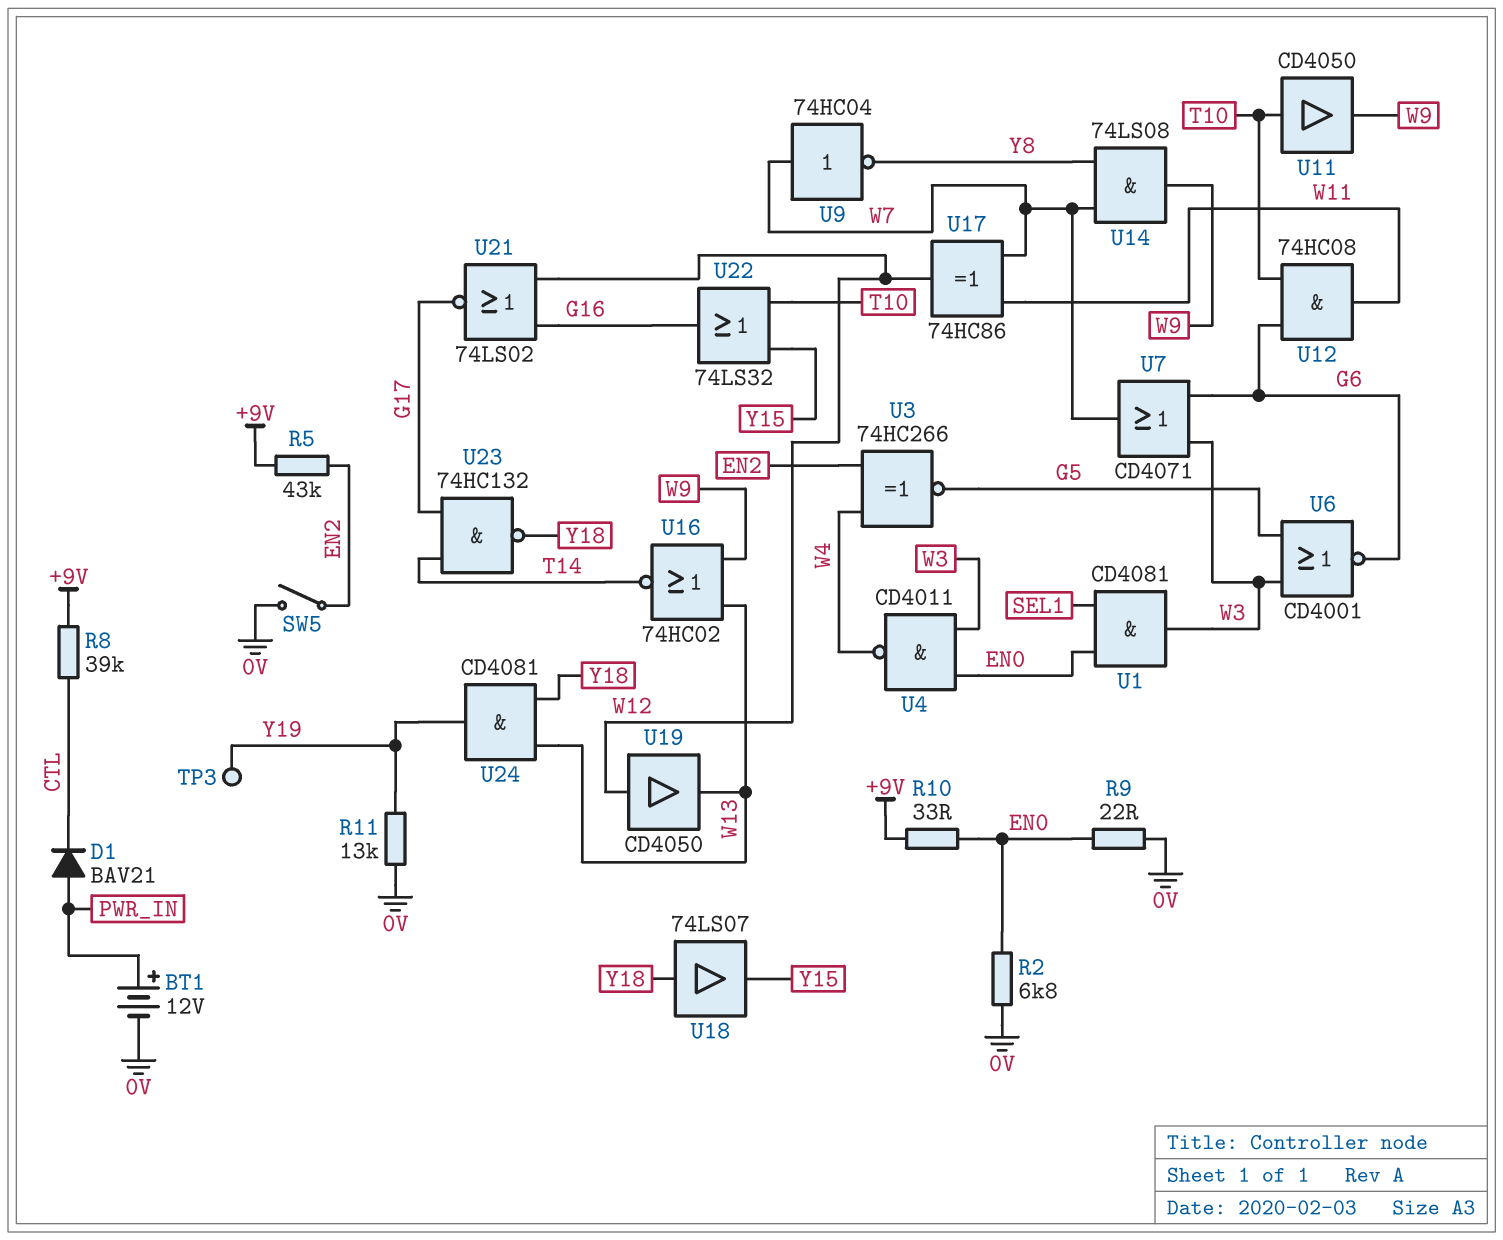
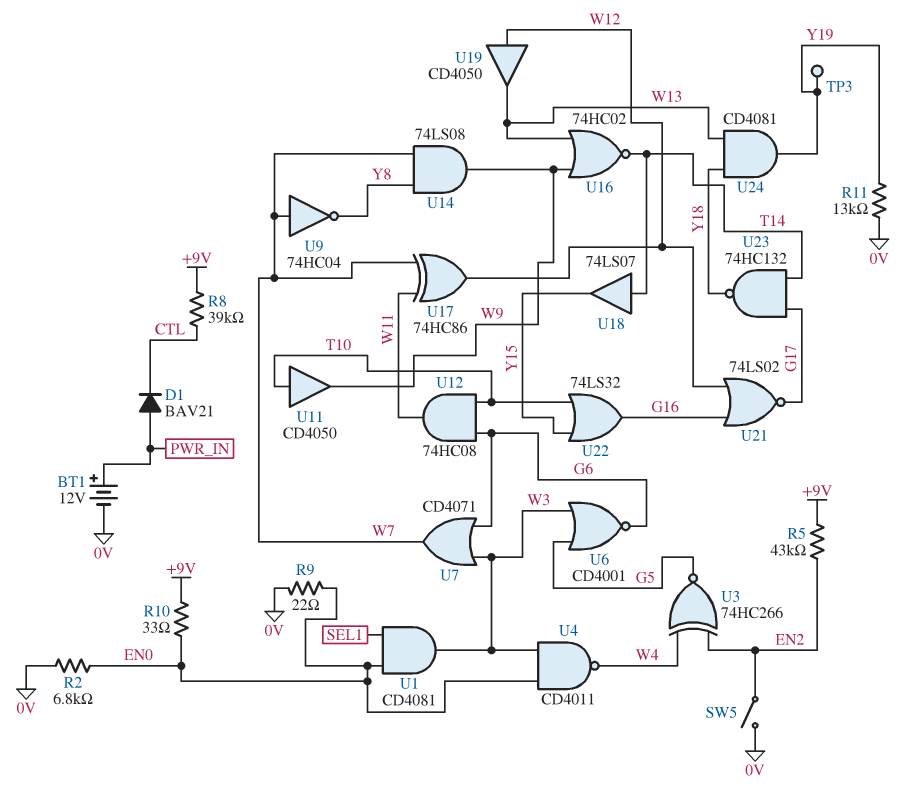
U18: buffer 74LS07 (in Y18, out Y15) -> buffer 74LS07 (in T14, out Y15)

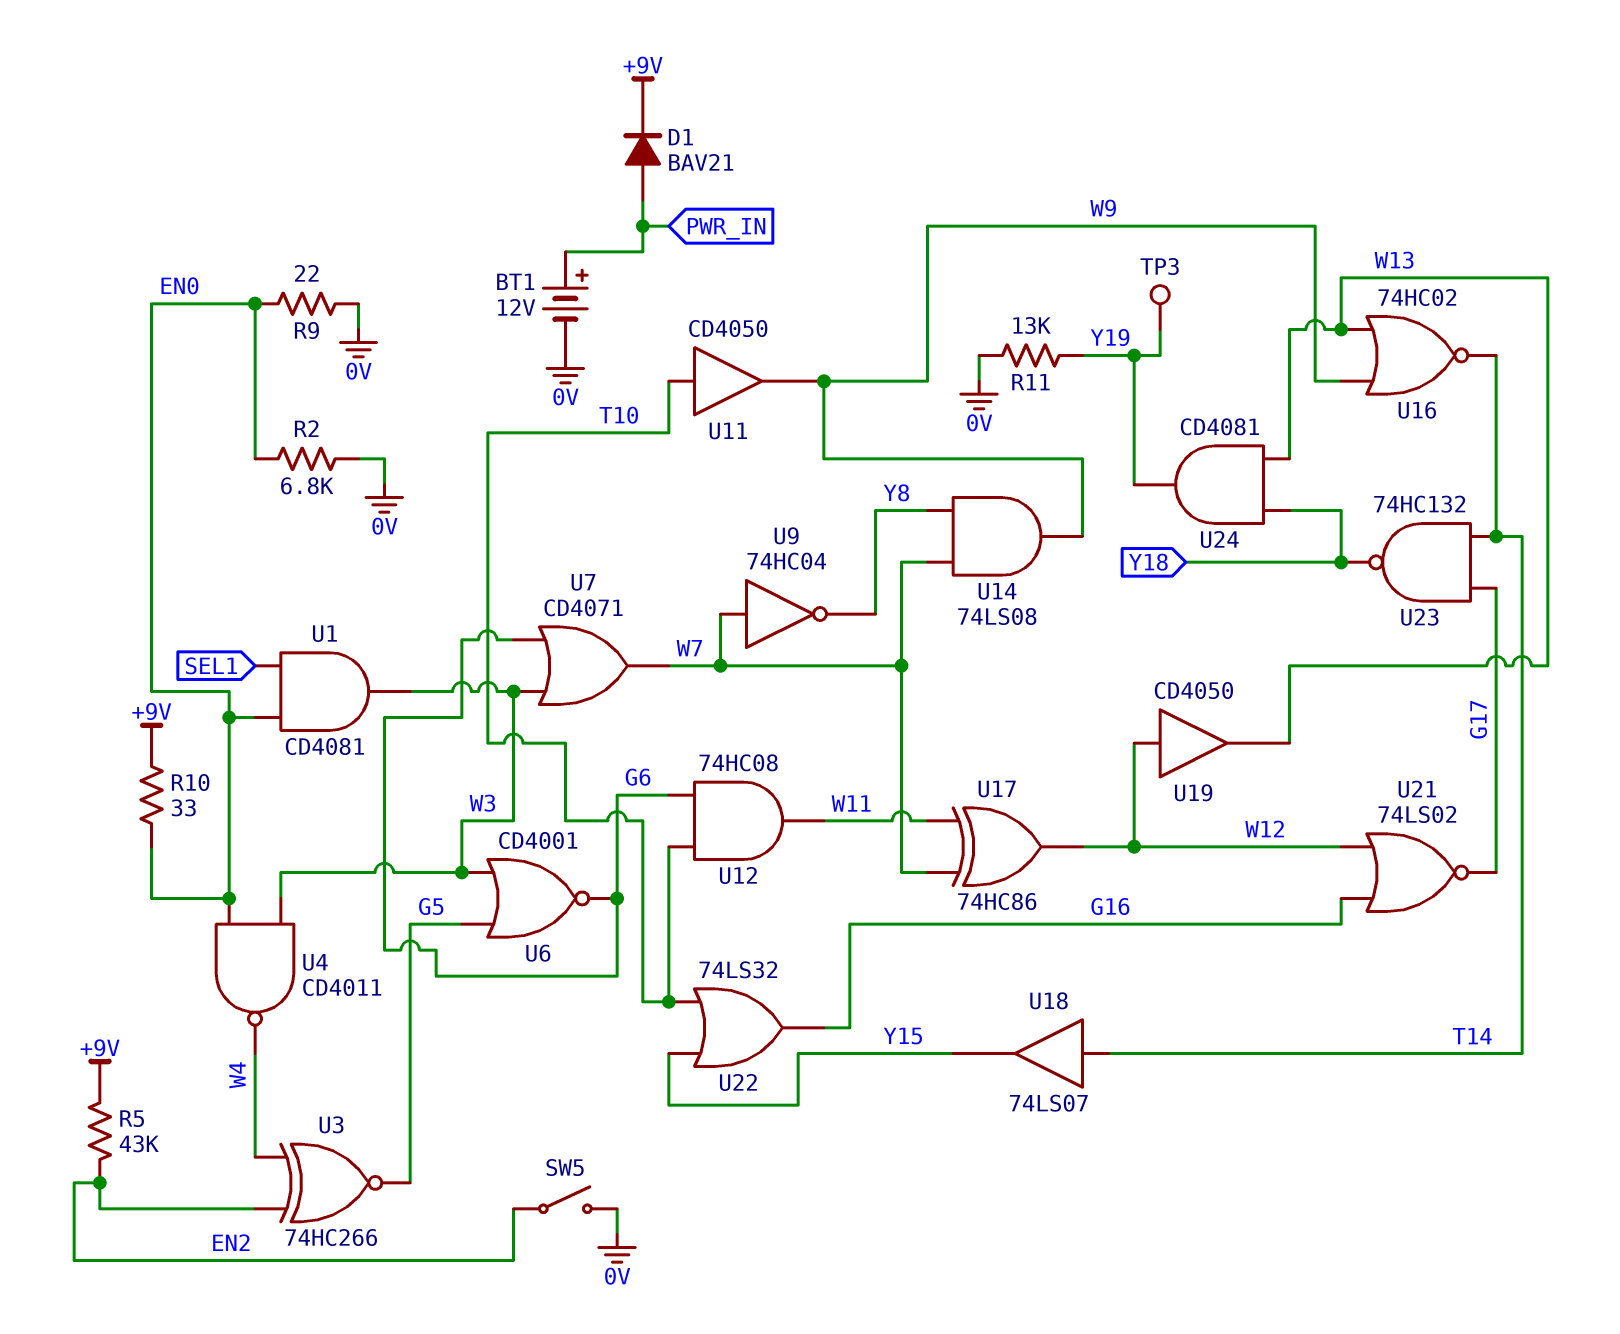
D1: diode BAV21 (A PWR_IN, K CTL) -> diode BAV21 (A PWR_IN, K +9V)
R8: 39k (+9V, CTL) -> none

